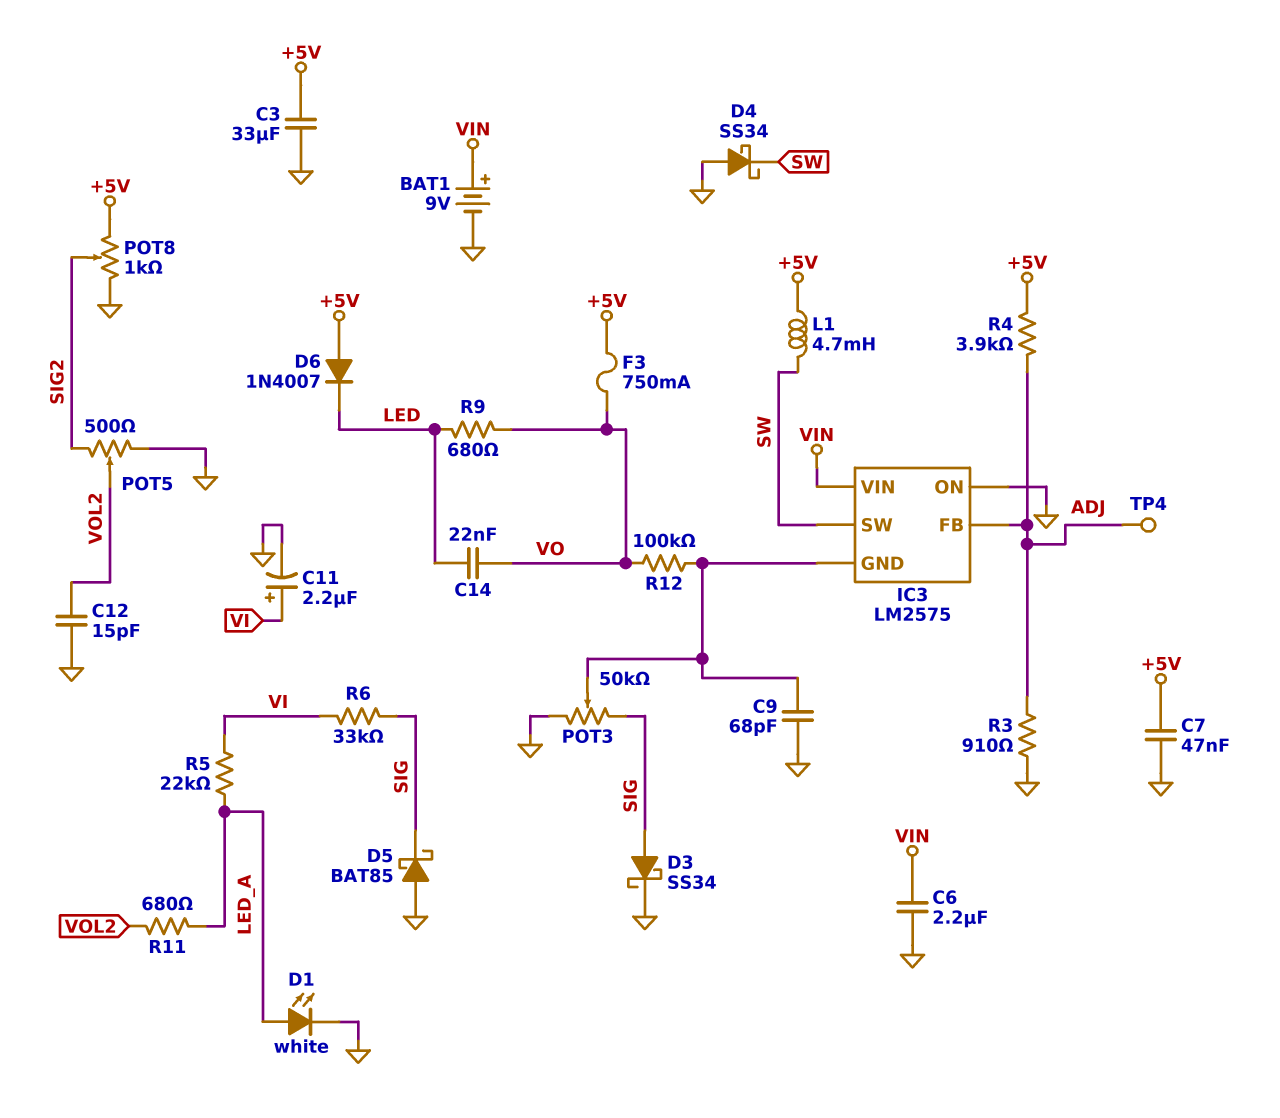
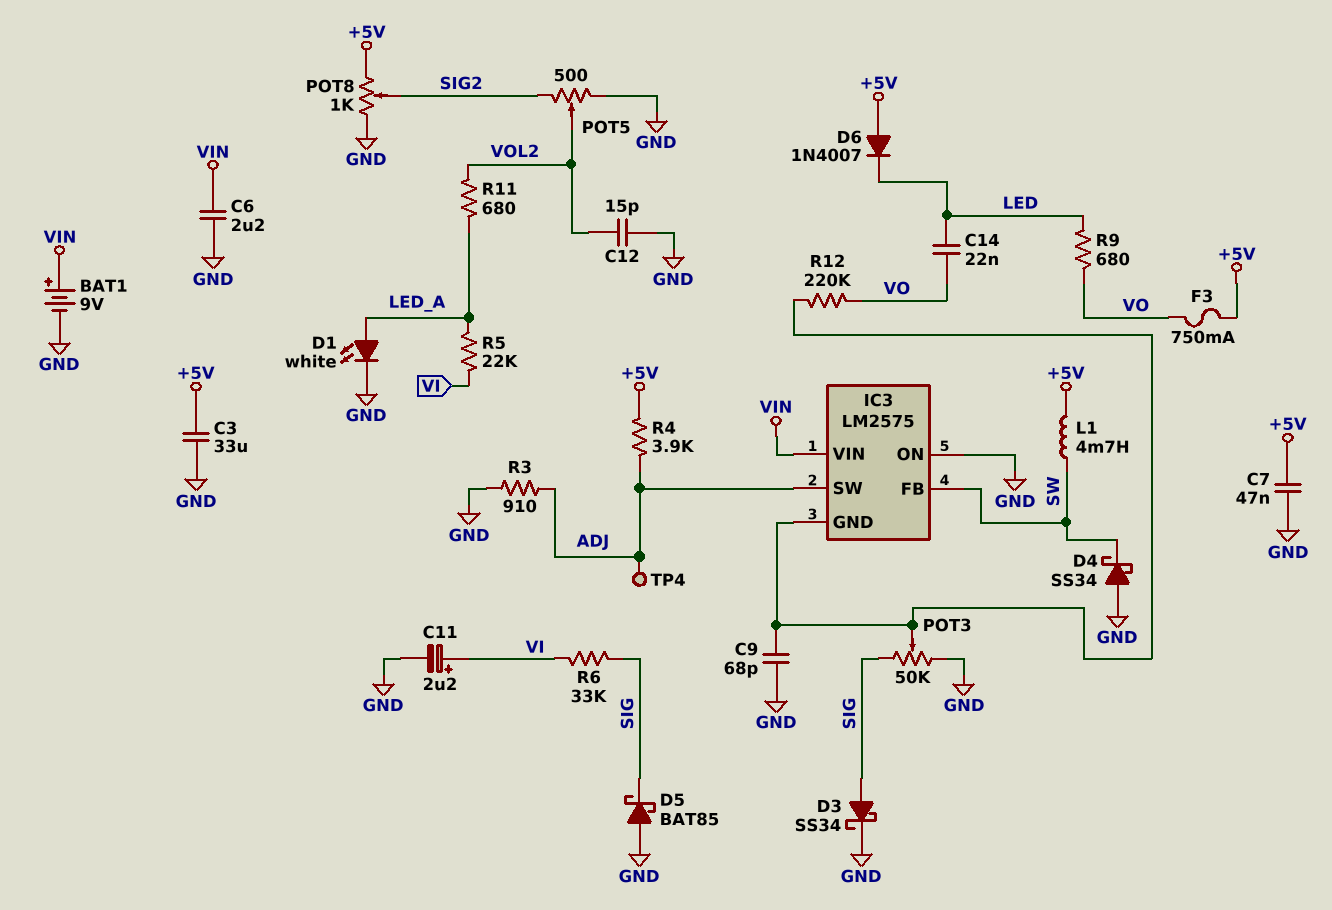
IC3 pin FB: ADJ -> SW
IC3 pin SW: SW -> ADJ
R12: 100k (IC3/GND, VO) -> 220k (IC3/GND, VO)

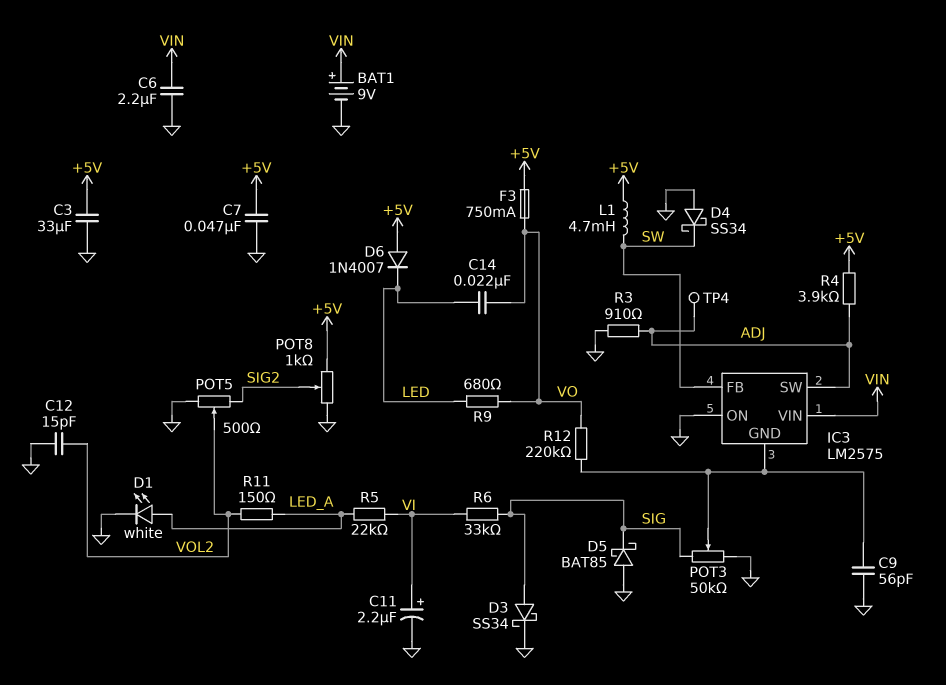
C9: 68pF (GND, IC3/GND) -> 56pF (GND, IC3/GND)
R11: 680 (LED_A, VOL2) -> 150 (LED_A, VOL2)

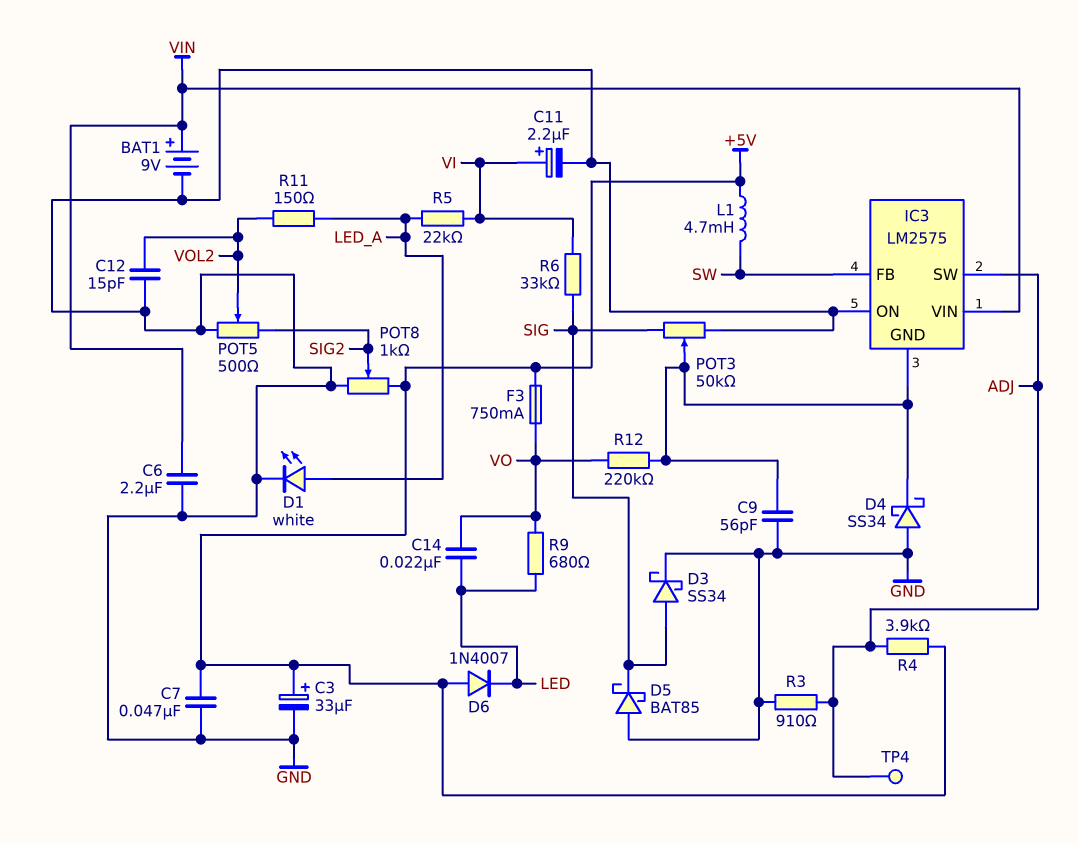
C3: 33uF (+5V, GND) -> 33uF (plus +5V, minus GND)
D4: schottky SS34 (A GND, K SW) -> schottky SS34 (A GND, K IC3/GND)

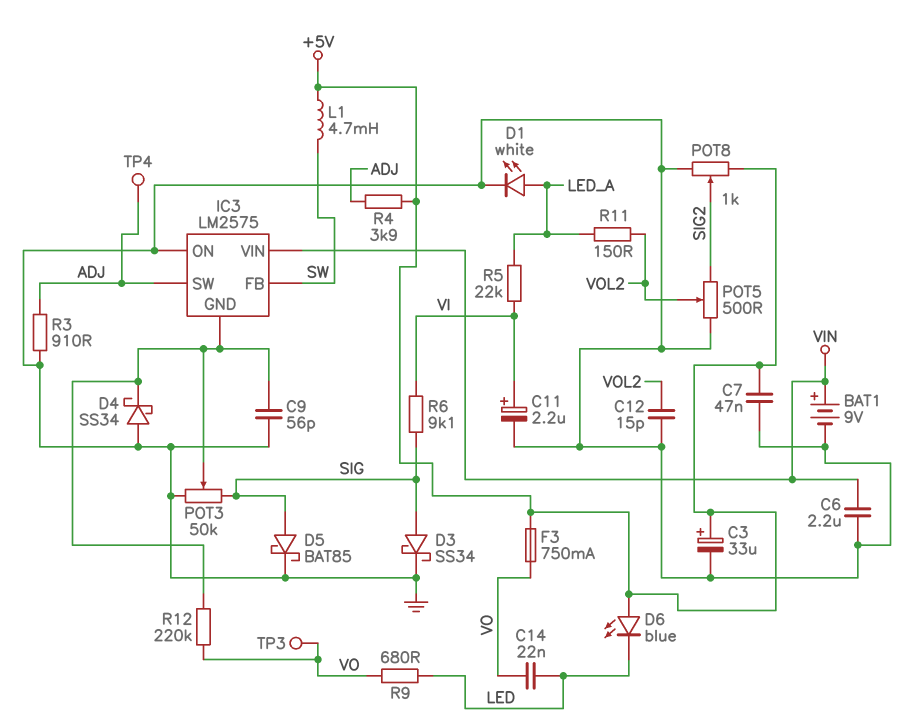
D5: schottky BAT85 (A GND, K SIG) -> schottky BAT85 (A SIG, K GND)
D6: diode 1N4007 (A +5V, K LED) -> LED blue (A +5V, K LED)
R6: 33k (SIG, VI) -> 9.1k (SIG, VI)
TP3: none -> test point (VO)

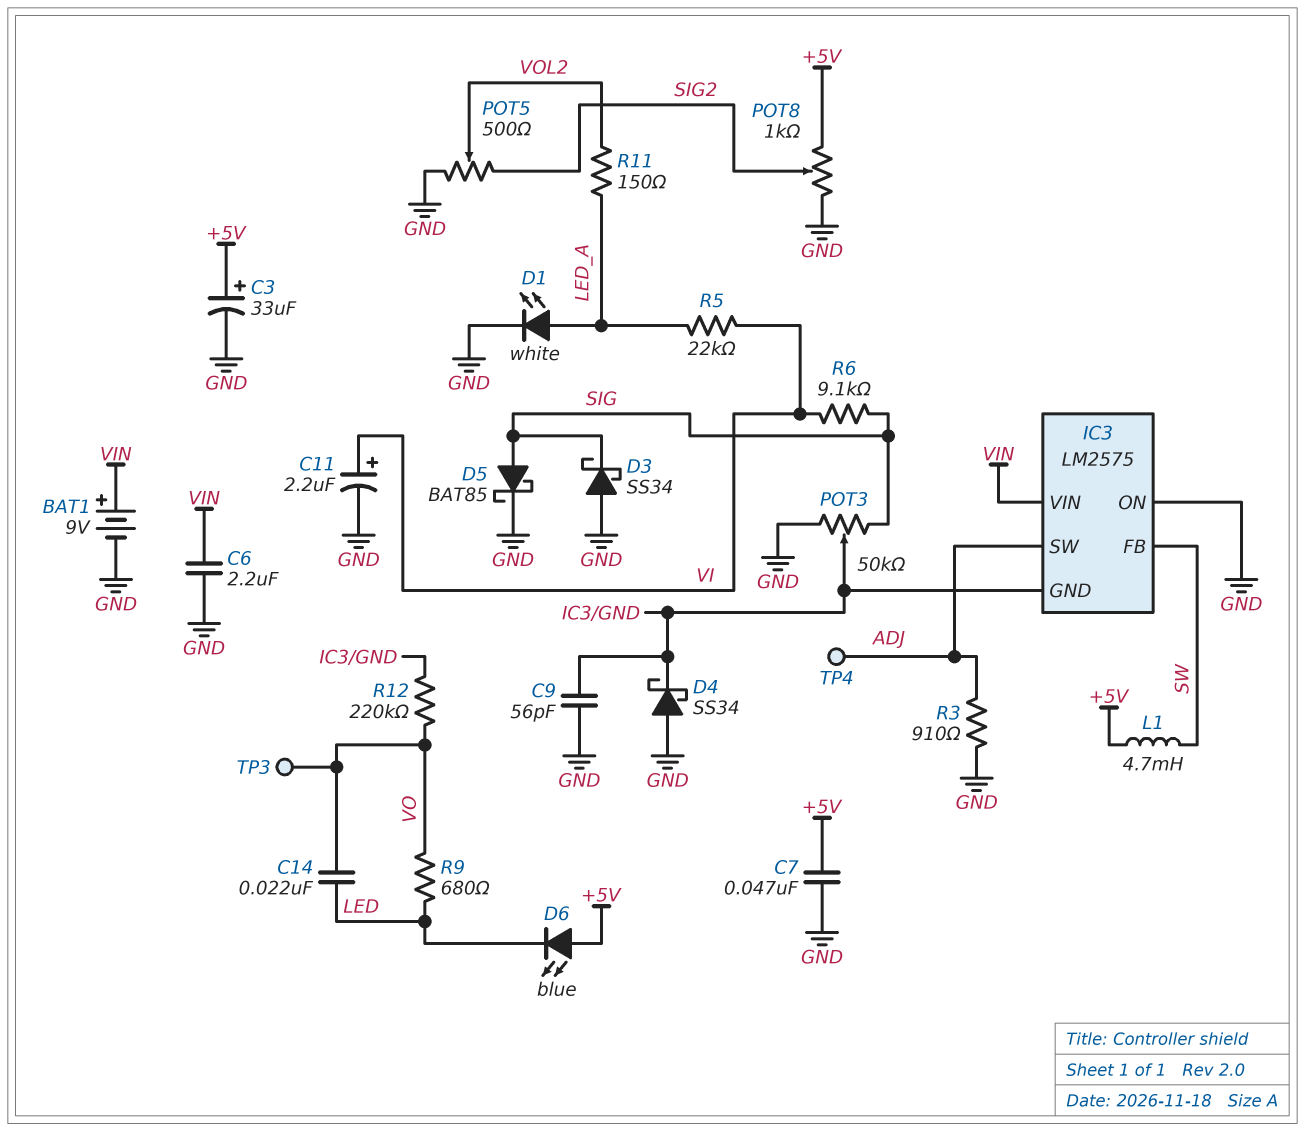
C12: 15pF (GND, VOL2) -> none
D3: schottky SS34 (A SIG, K GND) -> schottky SS34 (A GND, K SIG)
F3: 750mA (+5V, VO) -> none
R4: 3.9k (+5V, ADJ) -> none

